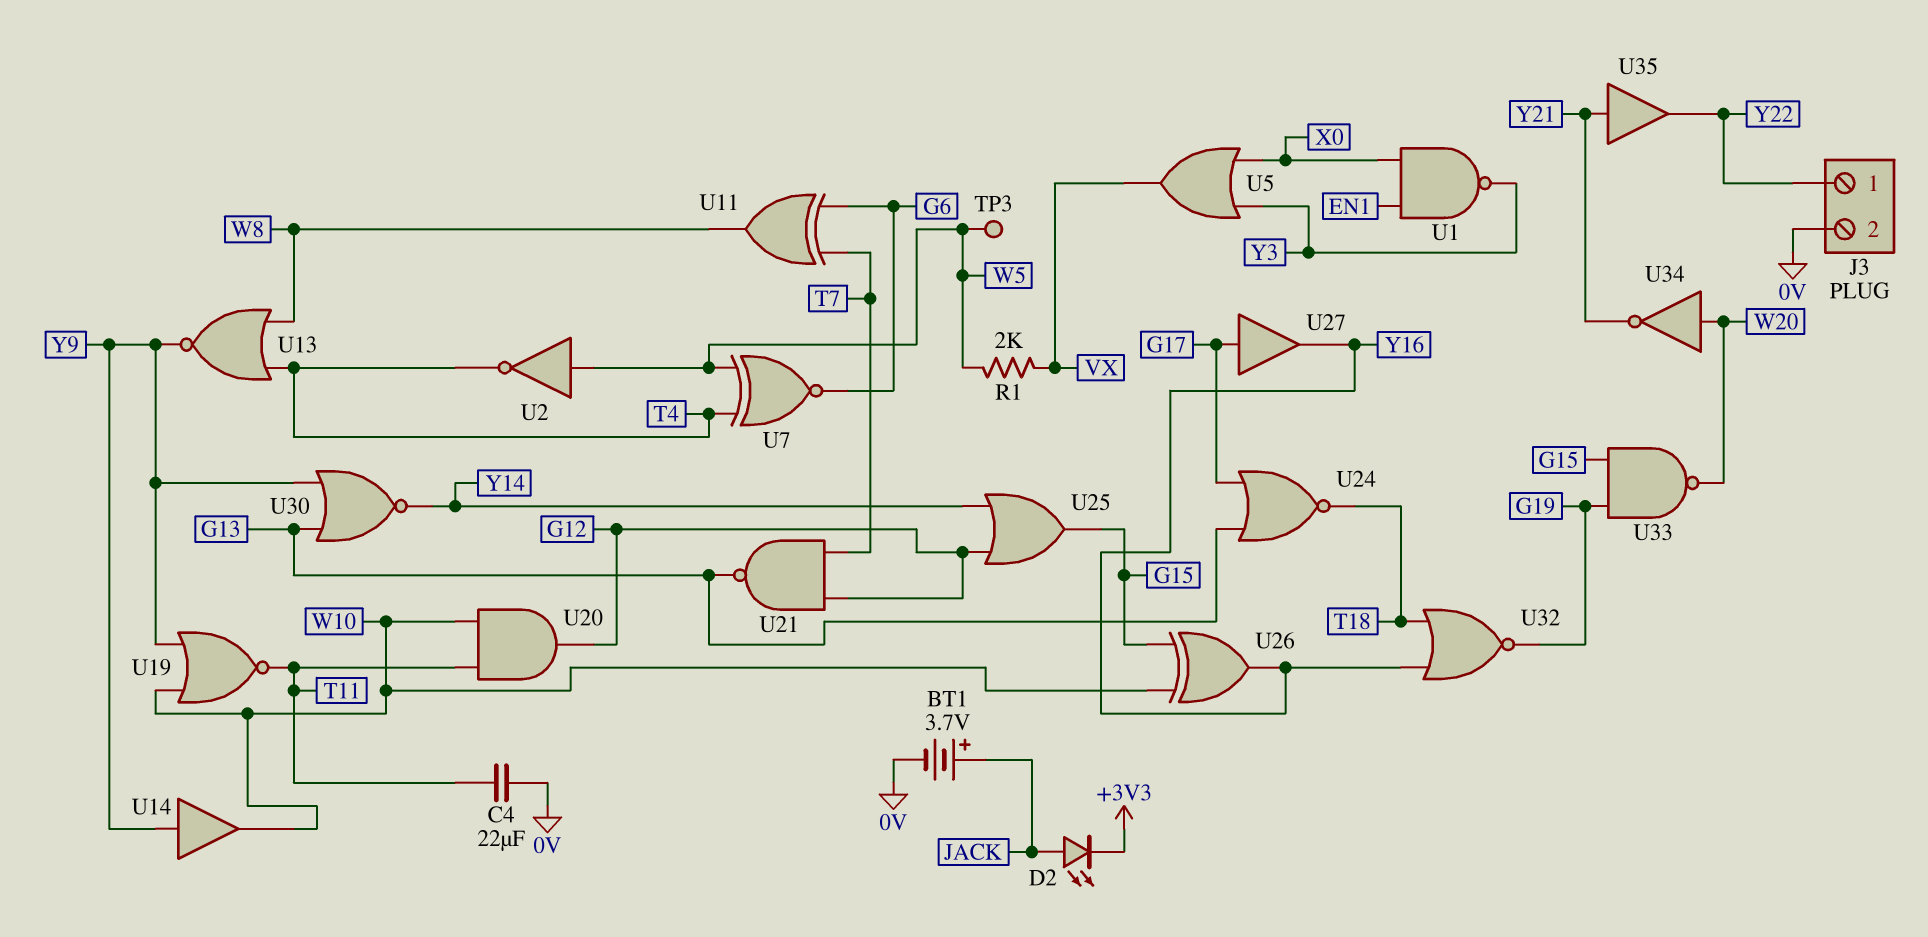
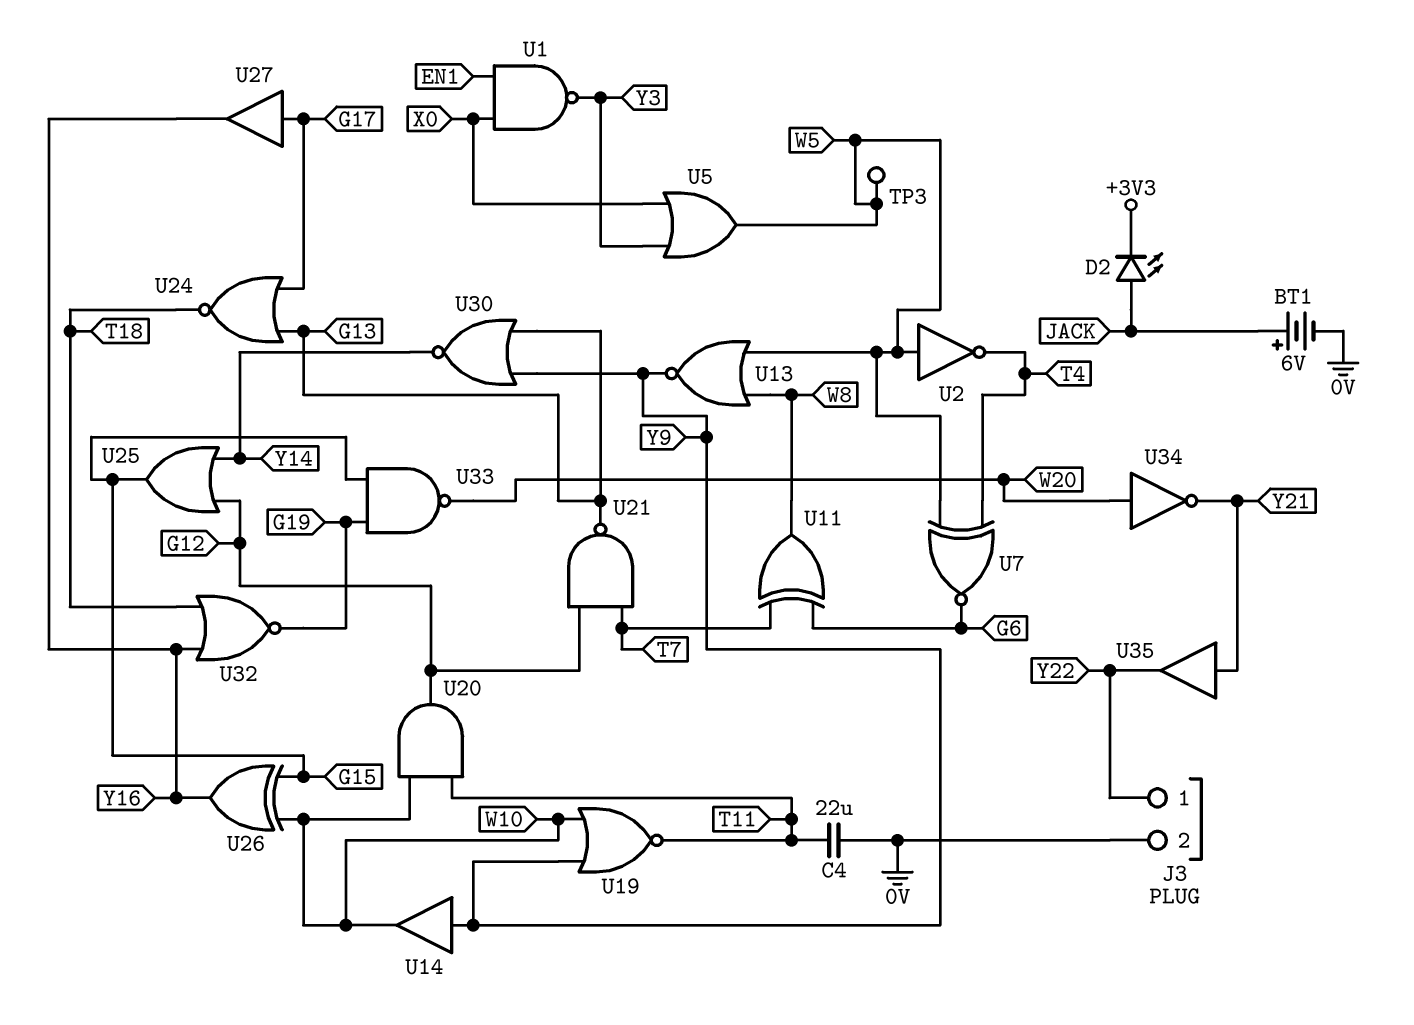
BT1: 3.7V (plus JACK, minus 0V) -> 6V (plus JACK, minus 0V)
R1: 2k (VX, W5) -> none
U5: OR (in X0, in Y3, out VX) -> OR (in X0, in Y3, out W5)
U13: NOR (in T4, in W8, out Y9) -> NOR (in W5, in W8, out Y9)

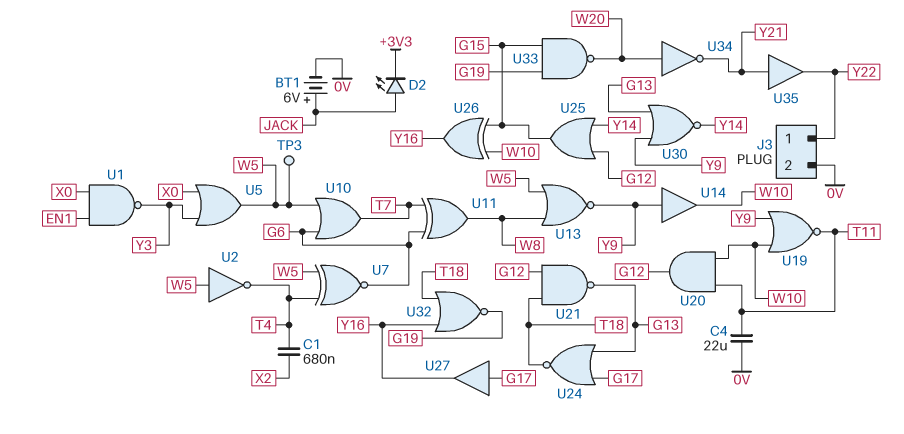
C1: none -> 680nF (T4, X2)
U10: none -> OR (in G6, in W5, out T7)
U21: NAND (in G12, in T7, out G13) -> NAND (in G12, in T18, out G13)

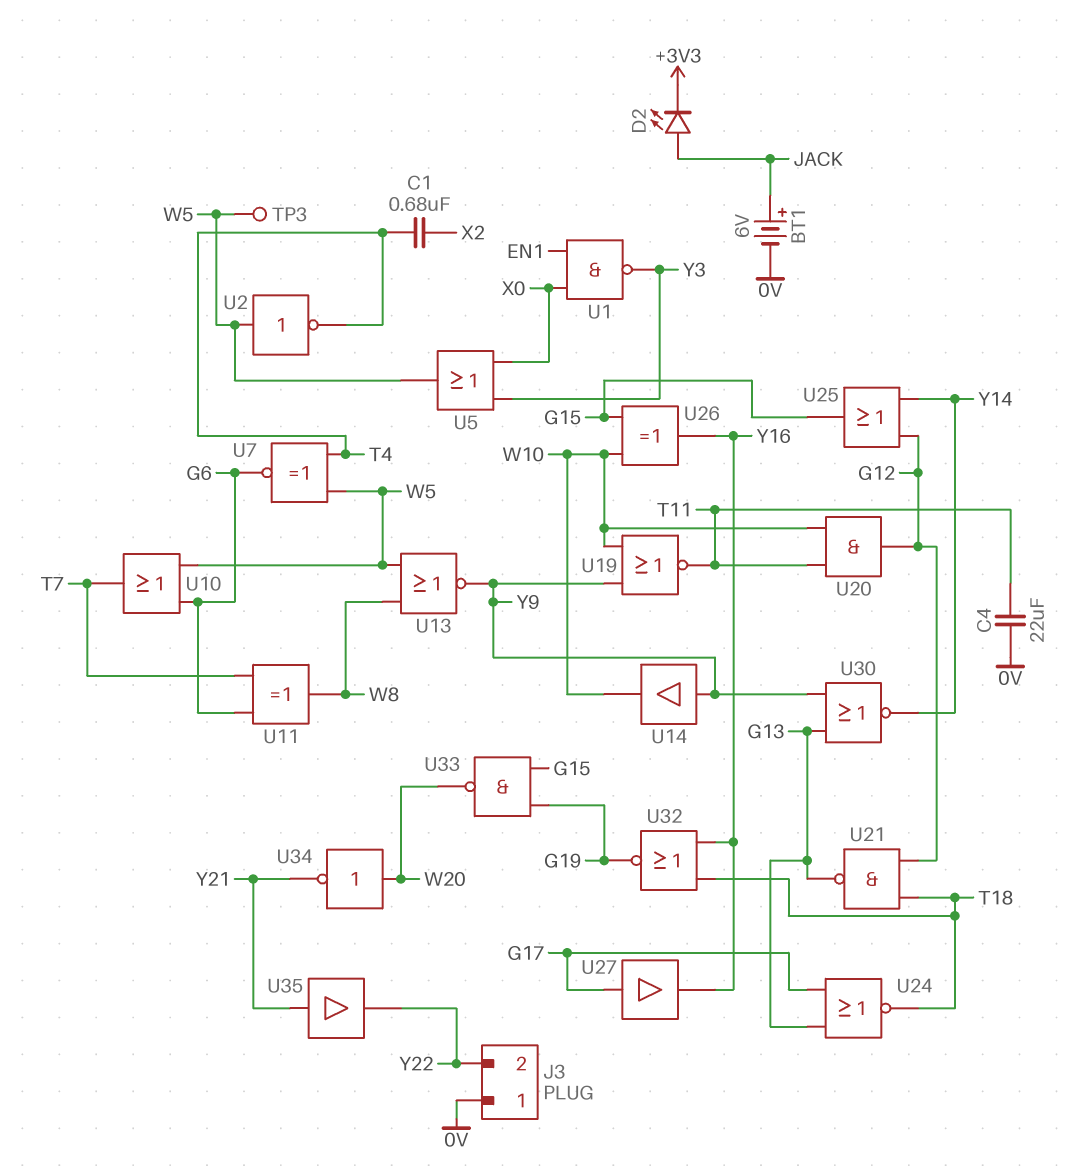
J3 pin 1: Y22 -> 0V
J3 pin 2: 0V -> Y22

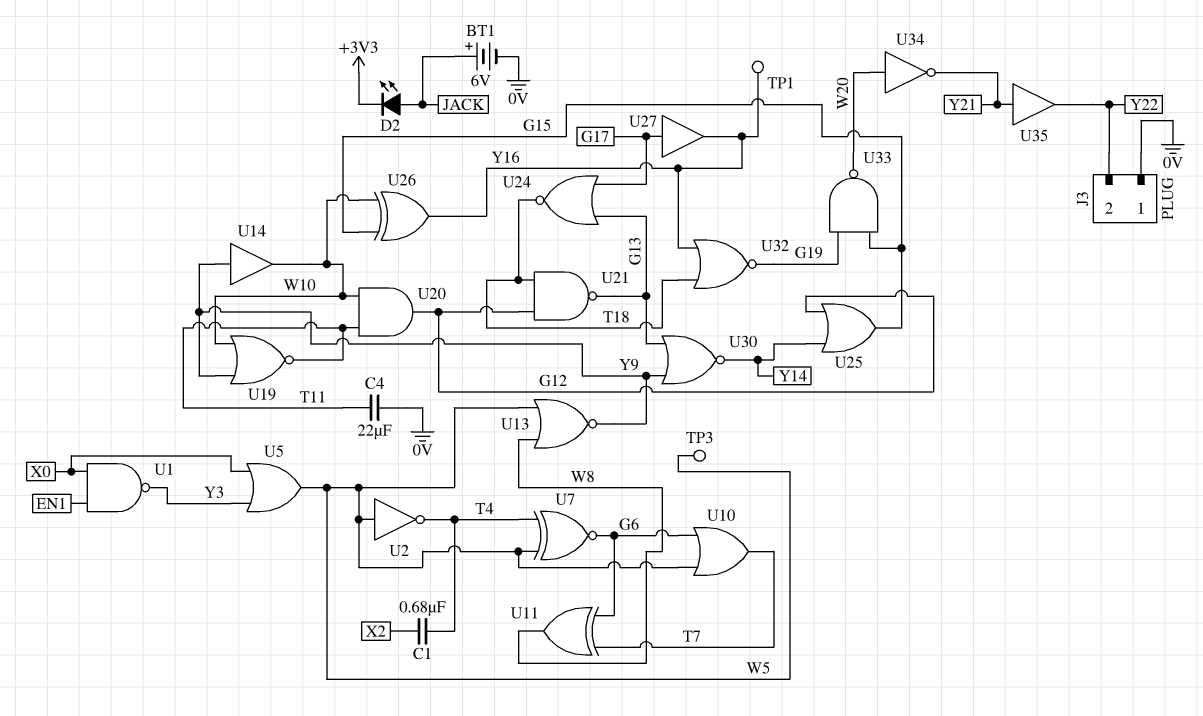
TP1: none -> test point (Y16)

